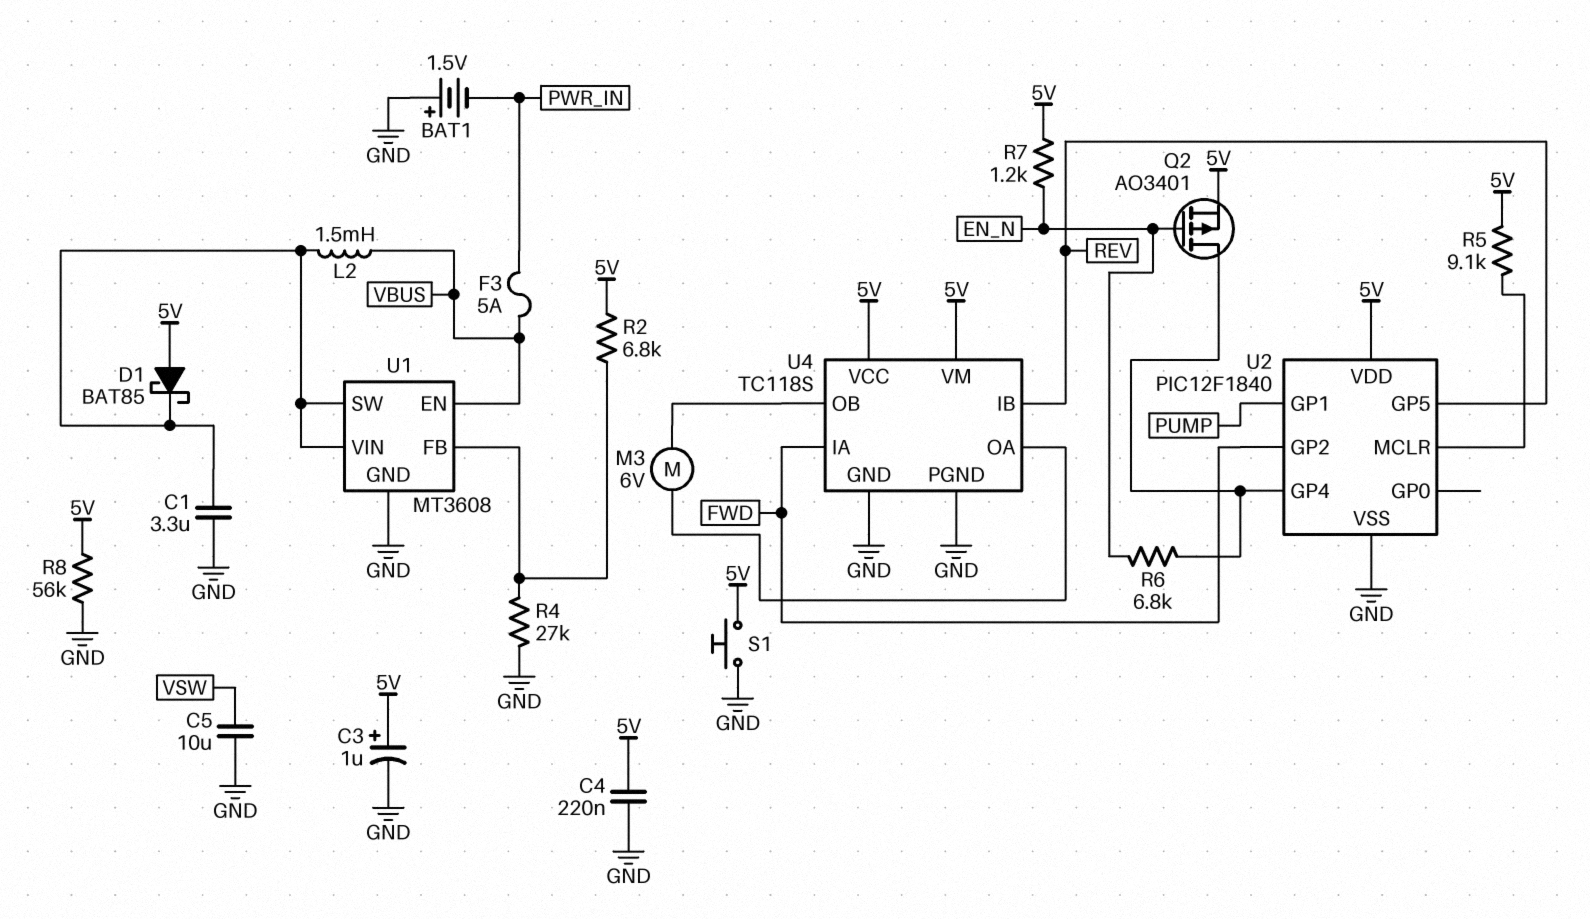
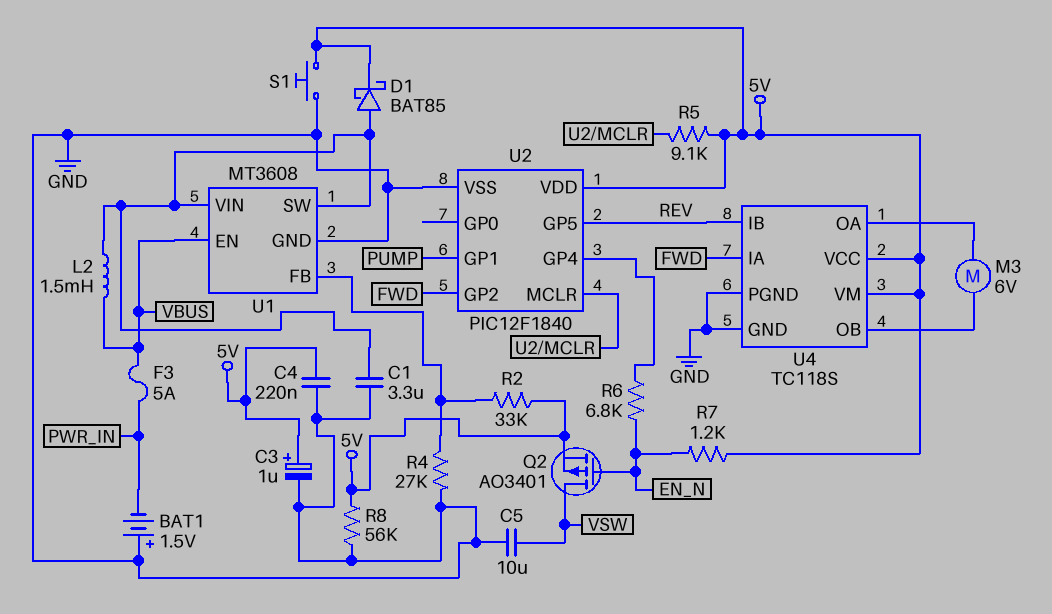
D1: schottky BAT85 (A 5V, K U1/SW) -> schottky BAT85 (A U1/SW, K 5V)
Q2: PMOS AO3401 (G EN_N, D U2/GP4, S 5V) -> PMOS AO3401 (G EN_N, D VSW, S 5V)
R2: 6.8k (5V, U1/FB) -> 33k (5V, U1/FB)

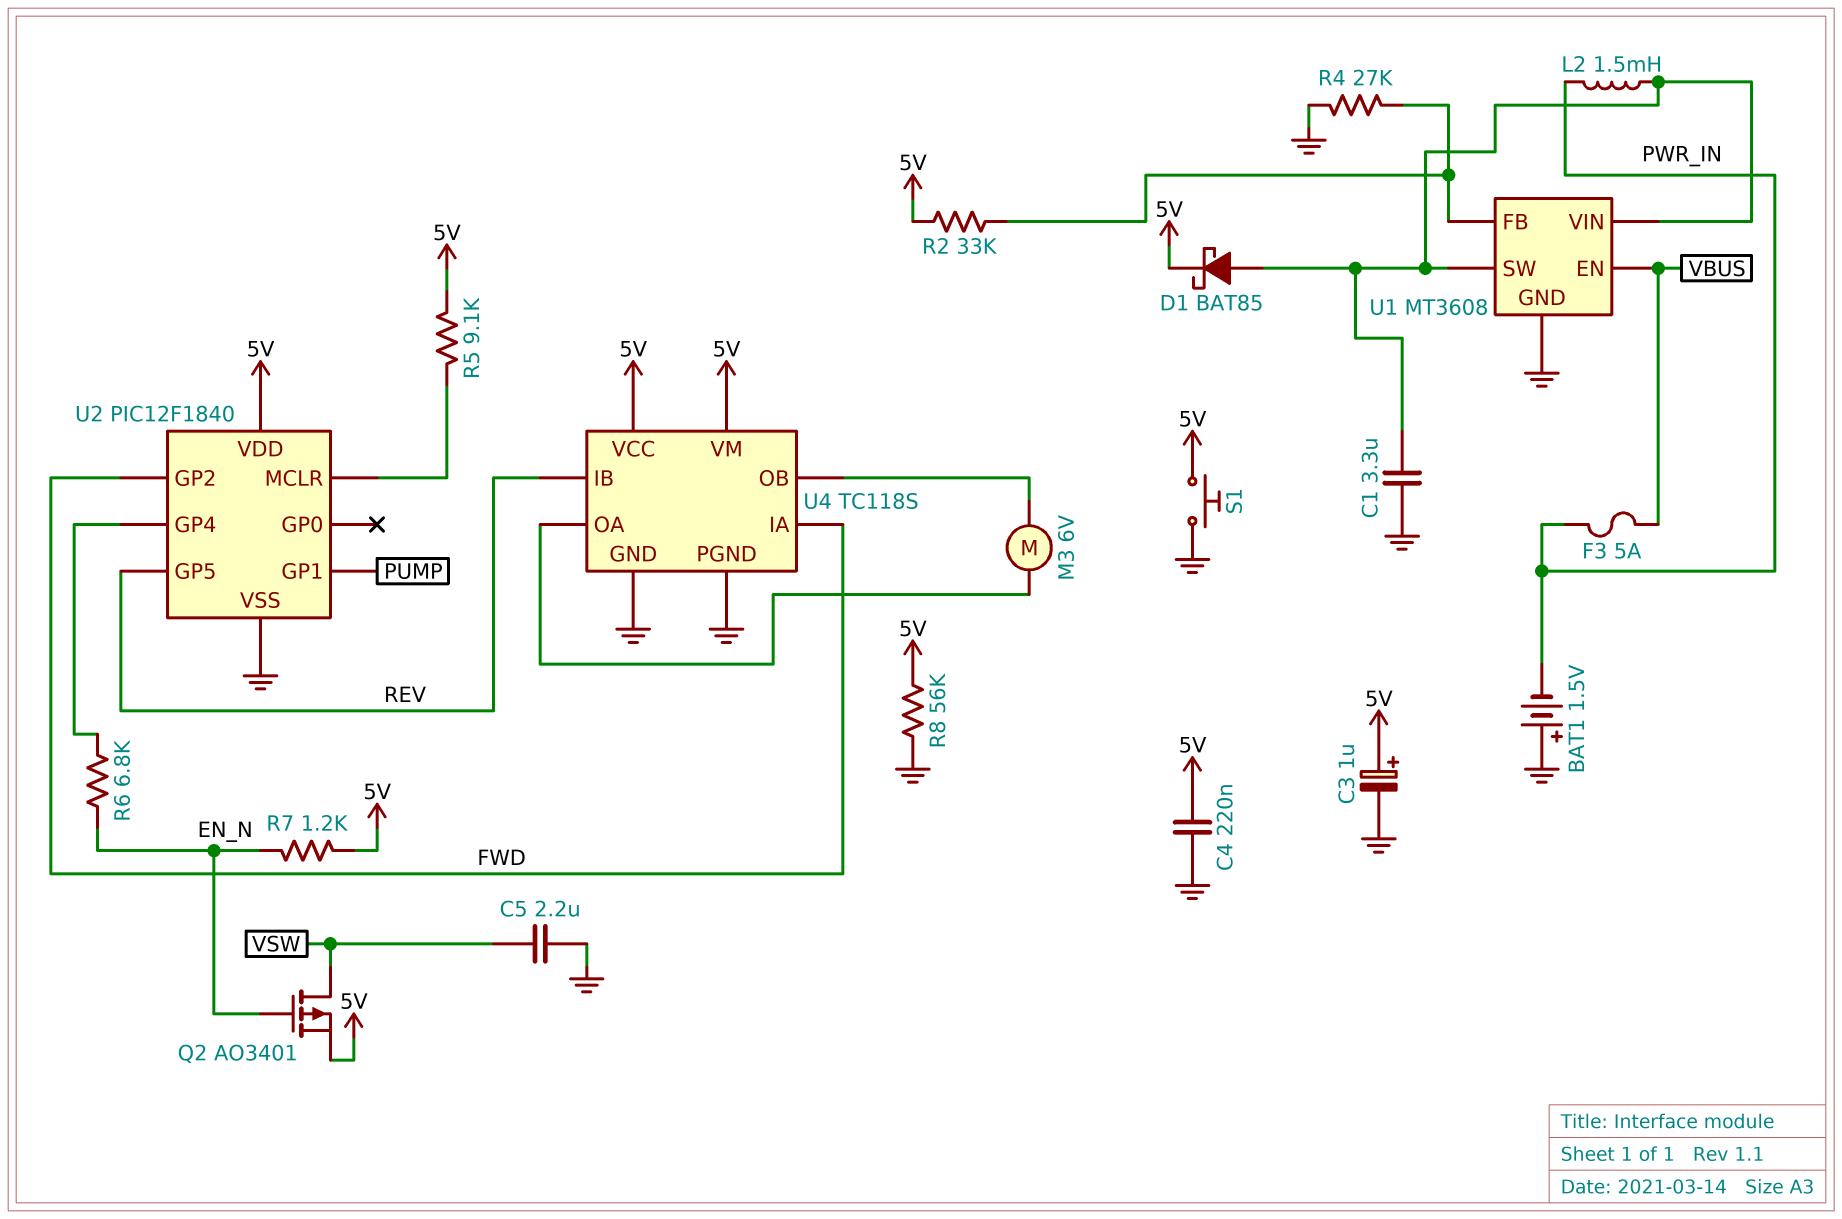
C5: 10uF (GND, VSW) -> 2.2uF (GND, VSW)
L2: 1.5mH (U1/SW, VBUS) -> 1.5mH (PWR_IN, U1/SW)

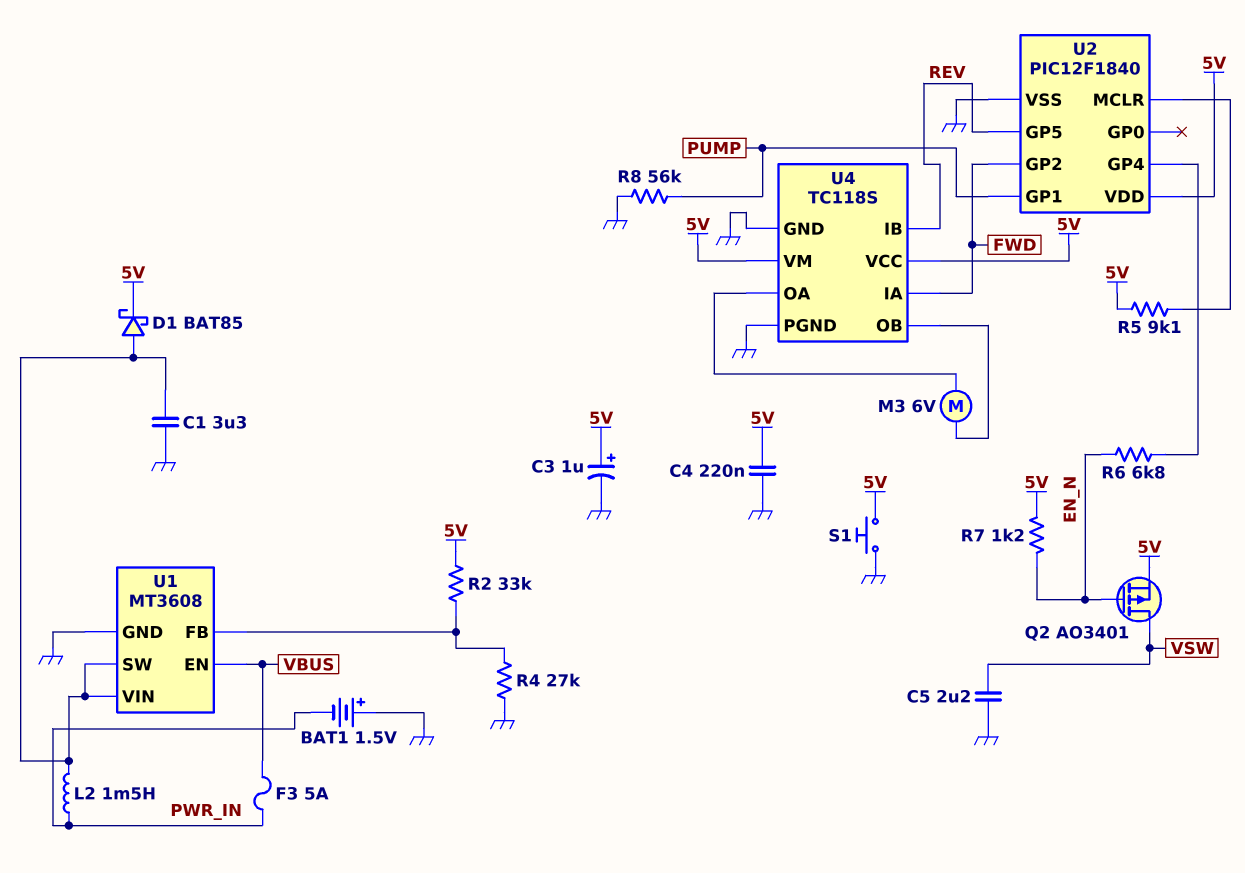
R8: 56k (5V, GND) -> 56k (GND, PUMP)

